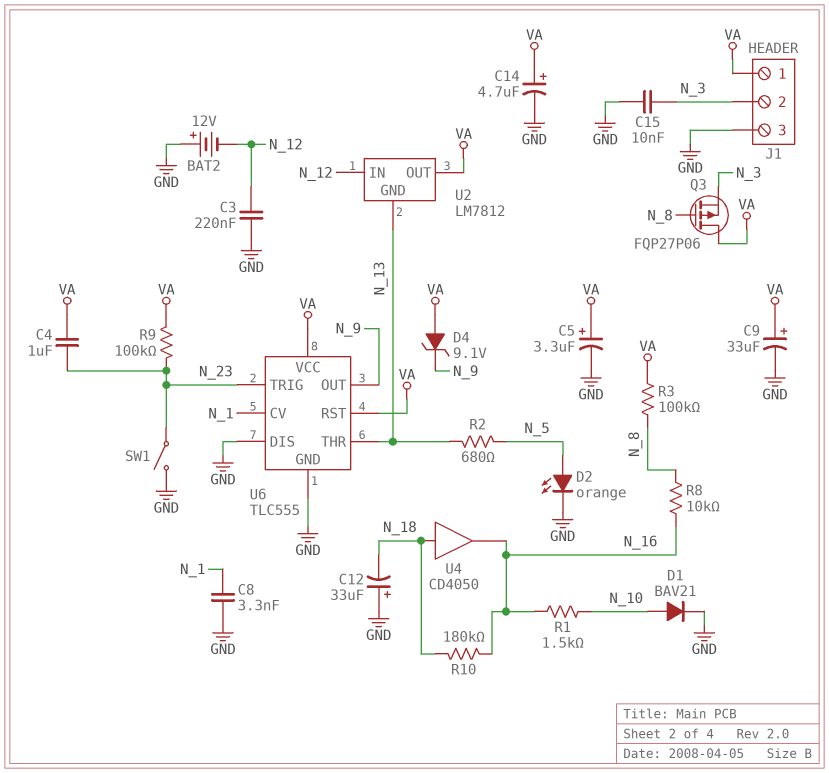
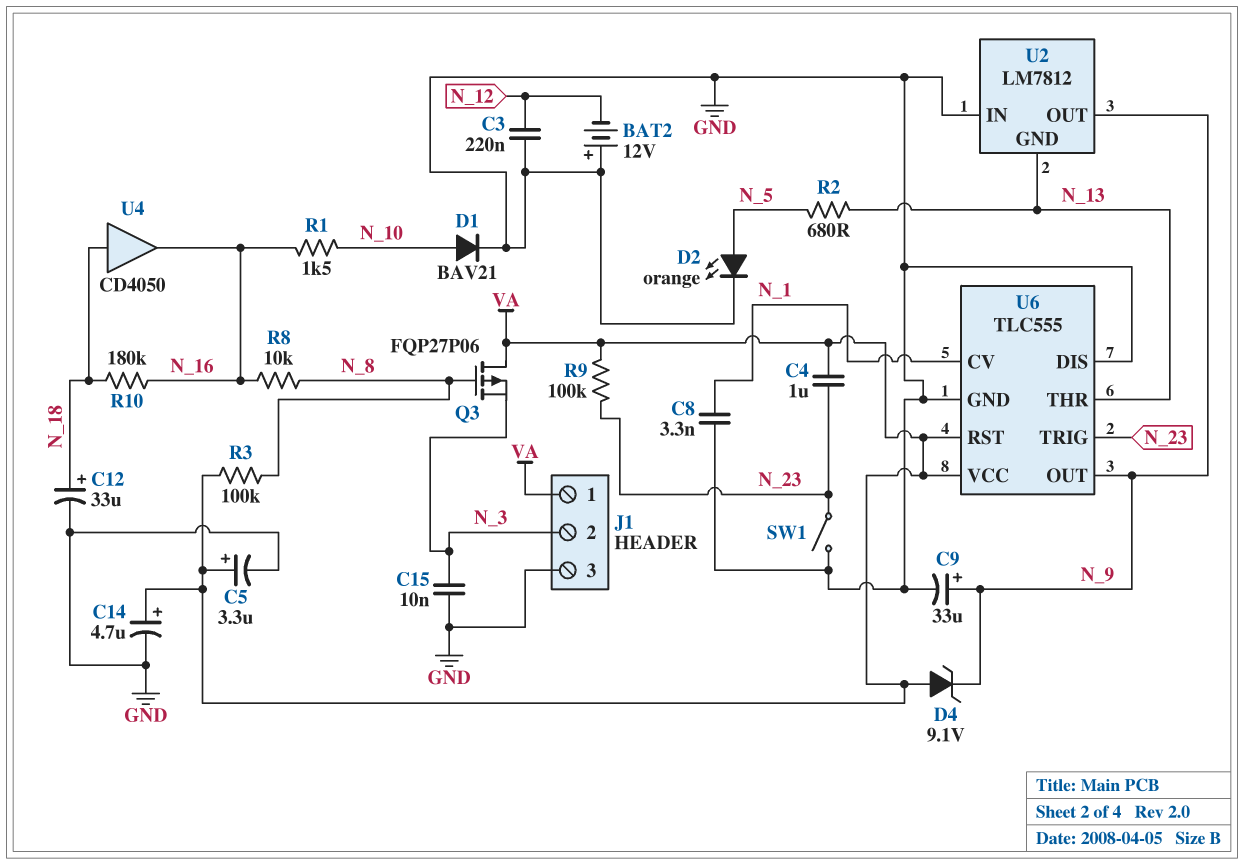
C9: 33uF (plus VA, minus GND) -> 33uF (plus N_9, minus GND)
C12: 33uF (plus GND, minus N_18) -> 33uF (plus N_18, minus GND)
U2 pin IN: N_12 -> GND
U2 pin OUT: VA -> N_9

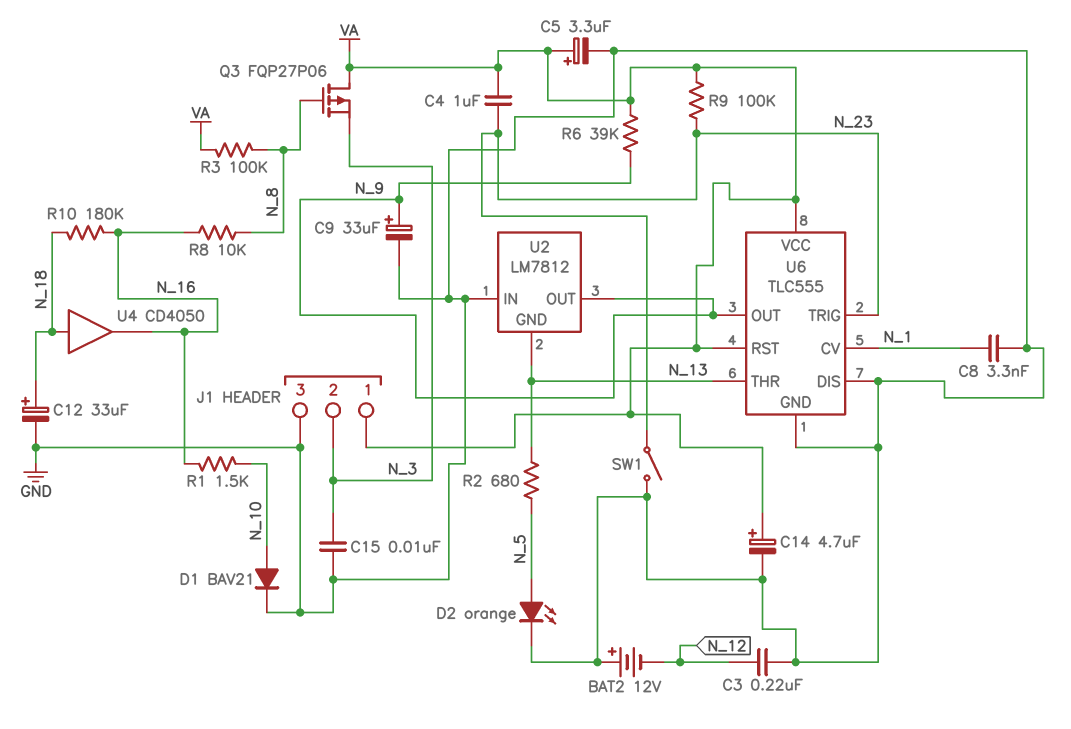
D4: zener 9.1V (A VA, K N_9) -> none
R6: none -> 39k (N_9, VA)

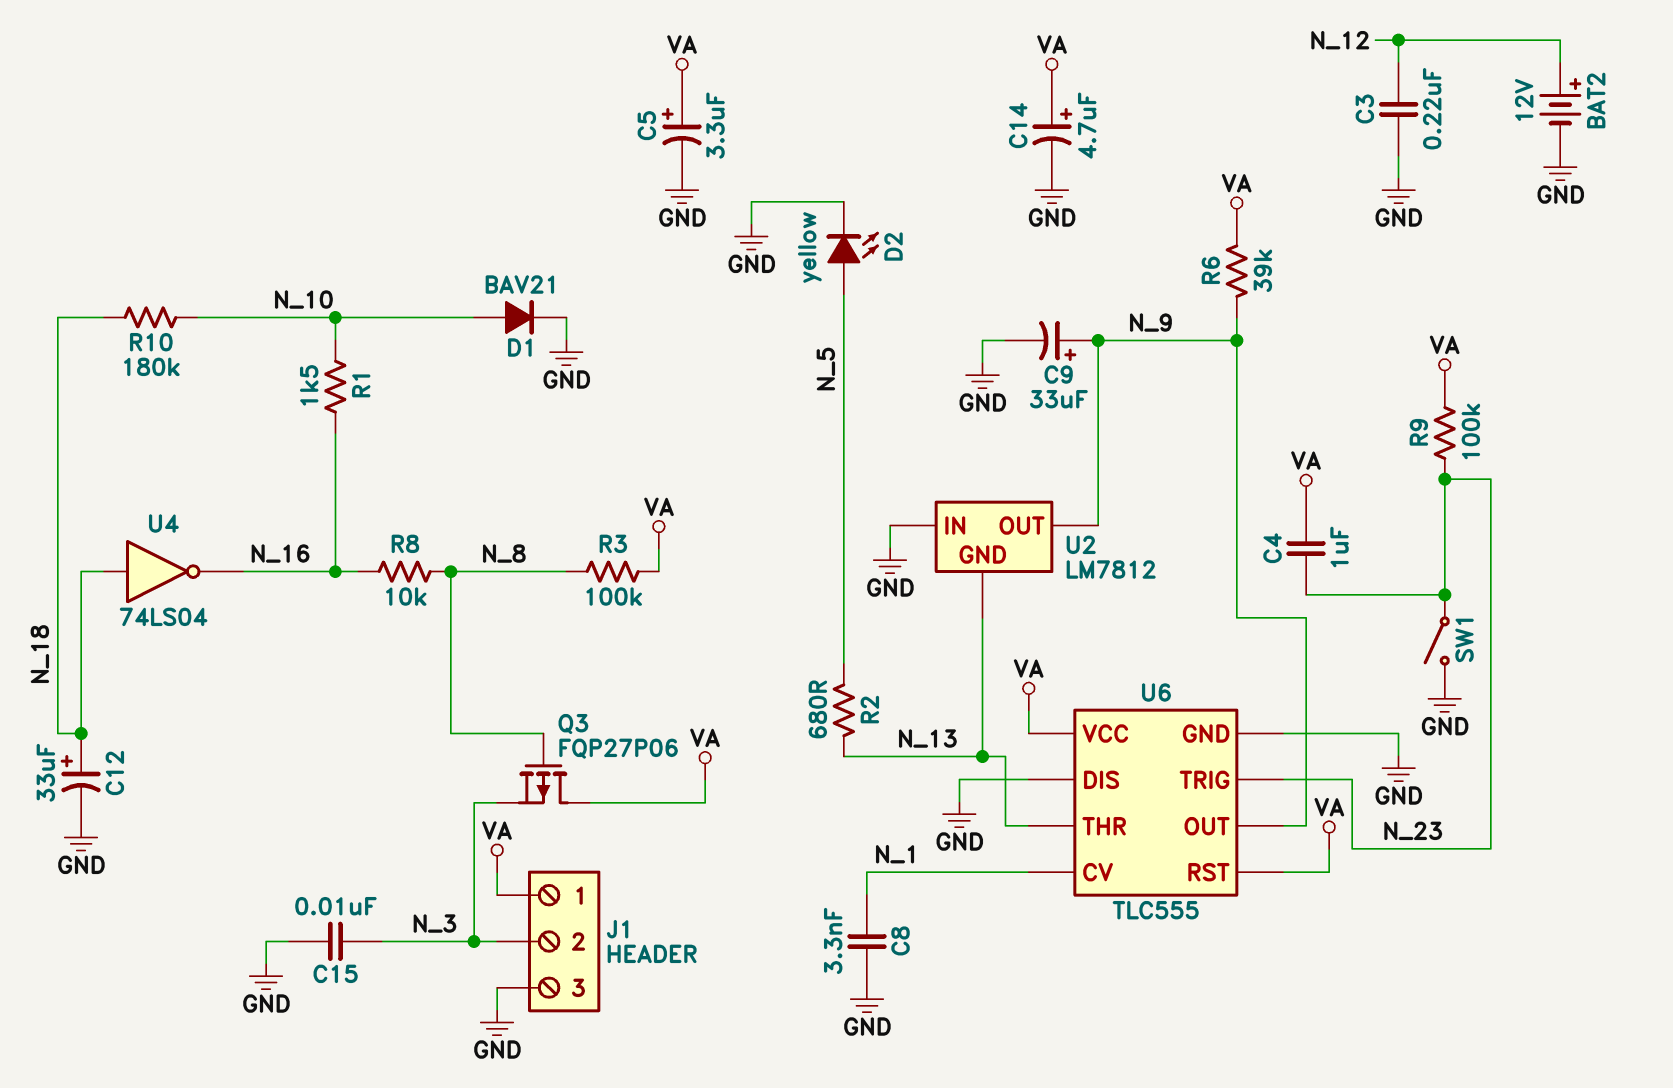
BAT2: 12V (plus GND, minus N_12) -> 12V (plus N_12, minus GND)
D2: LED orange (A N_5, K GND) -> LED yellow (A N_5, K GND)
R10: 180k (N_16, N_18) -> 180k (N_10, N_18)
U4: buffer CD4050 (in N_18, out N_16) -> NOT 74LS04 (in N_18, out N_16)

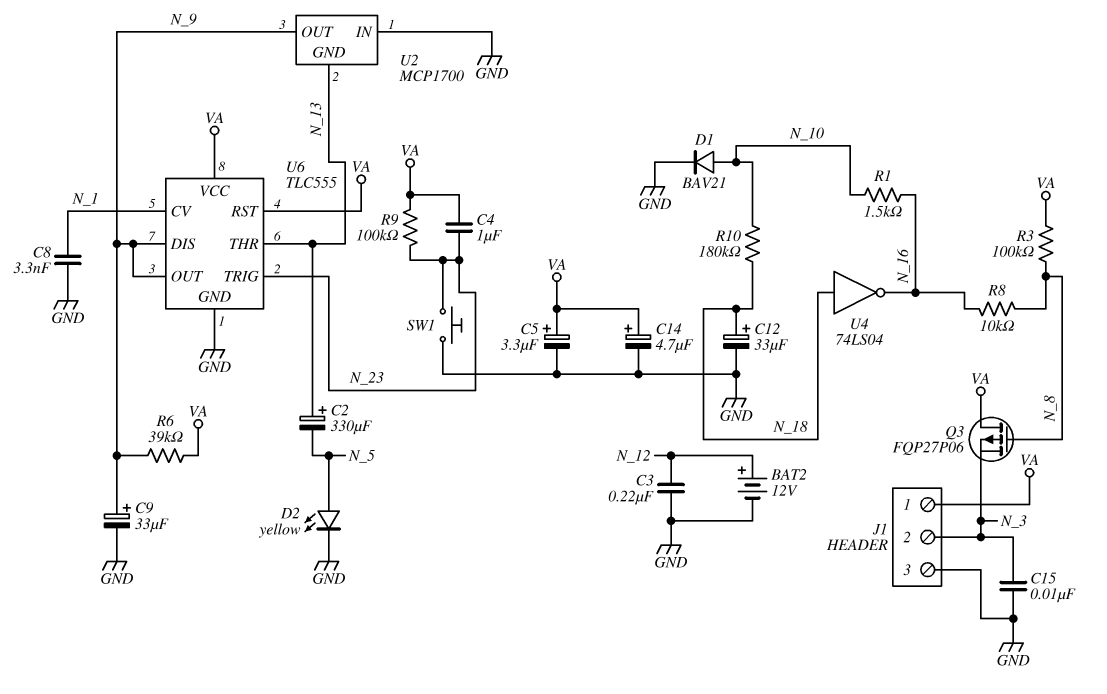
C2: none -> 330uF (plus N_13, minus N_5)
R2: 680 (N_5, N_13) -> none
SW1: switch (GND, N_23) -> button (GND, N_23)
U2: LM7812 -> MCP1700
U6 pin DIS: GND -> N_9

